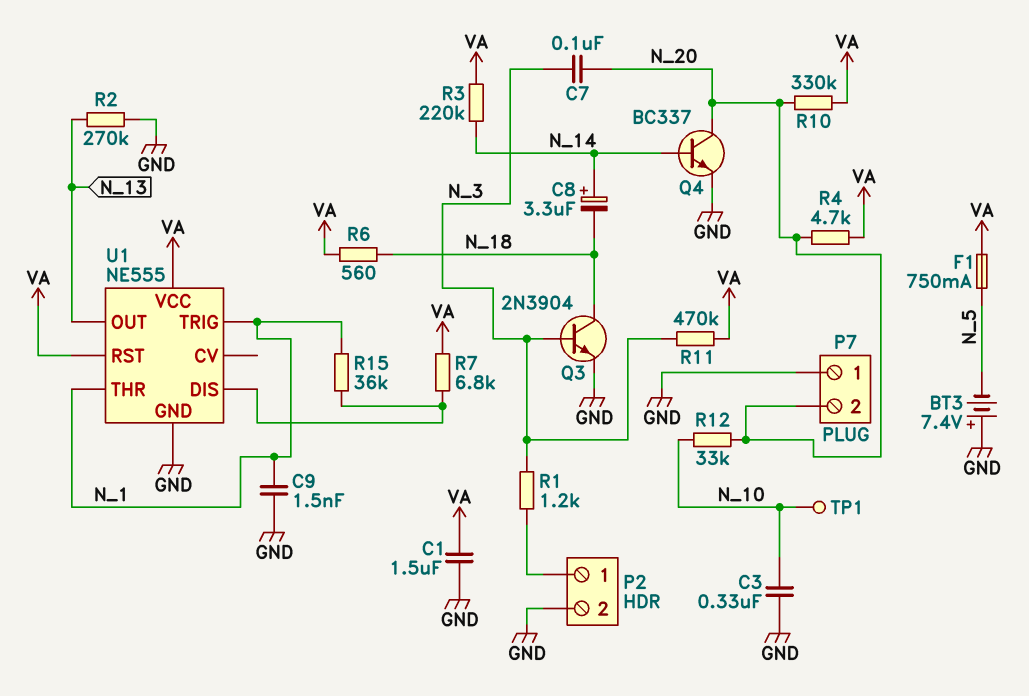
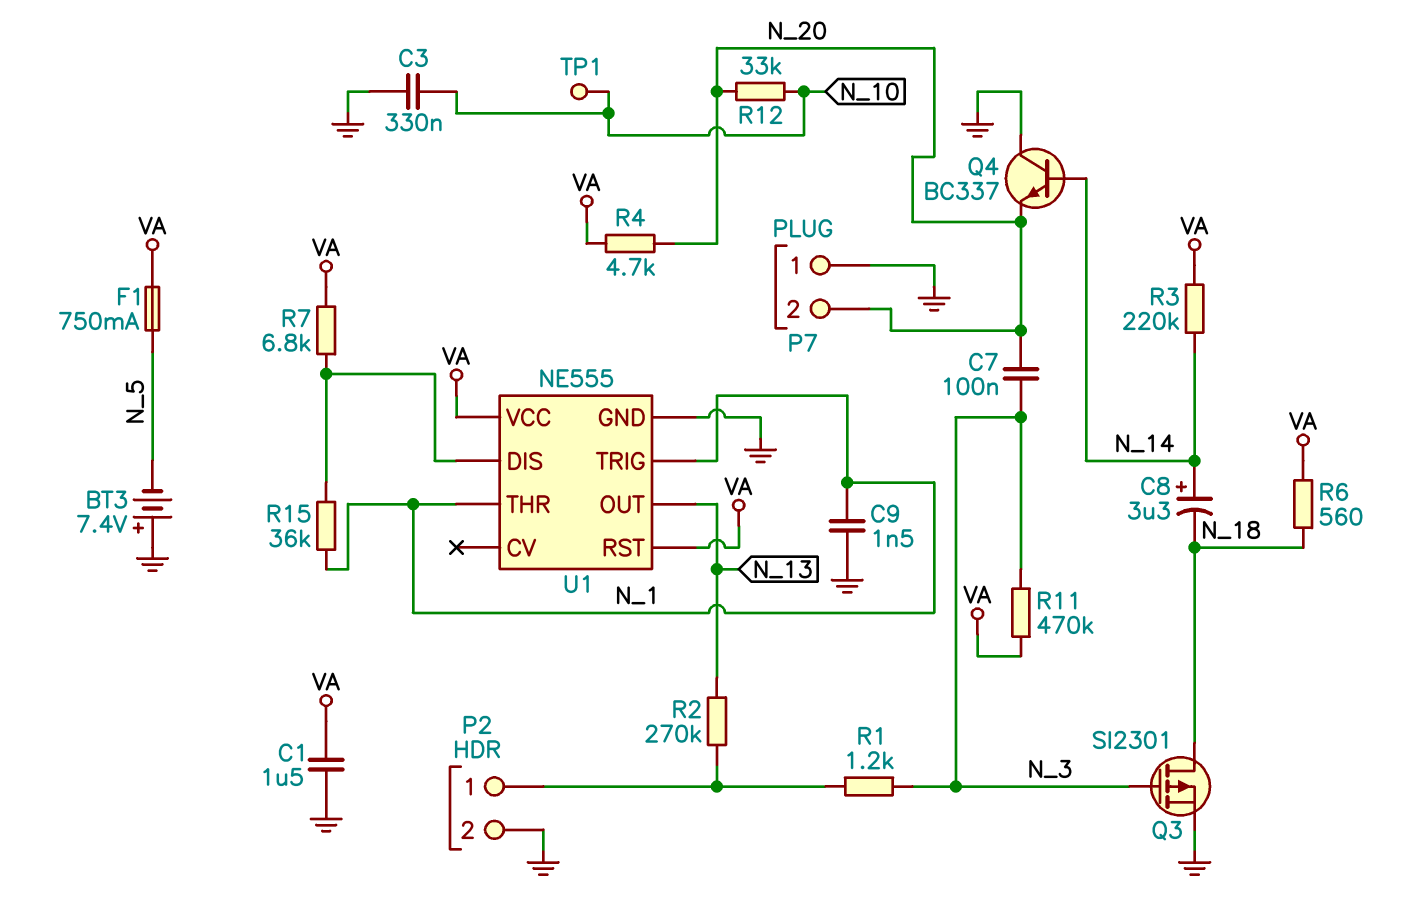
Q3: NPN 2N3904 (B N_3, C N_18, E GND) -> PMOS SI2301 (G N_3, D N_18, S GND)
Q4: NPN BC337 (B N_14, C N_20, E GND) -> NPN BC337 (B N_14, C GND, E N_20)
R2: 270k (GND, N_13) -> 270k (N_13, P2/1)
R10: 330k (N_20, VA) -> none

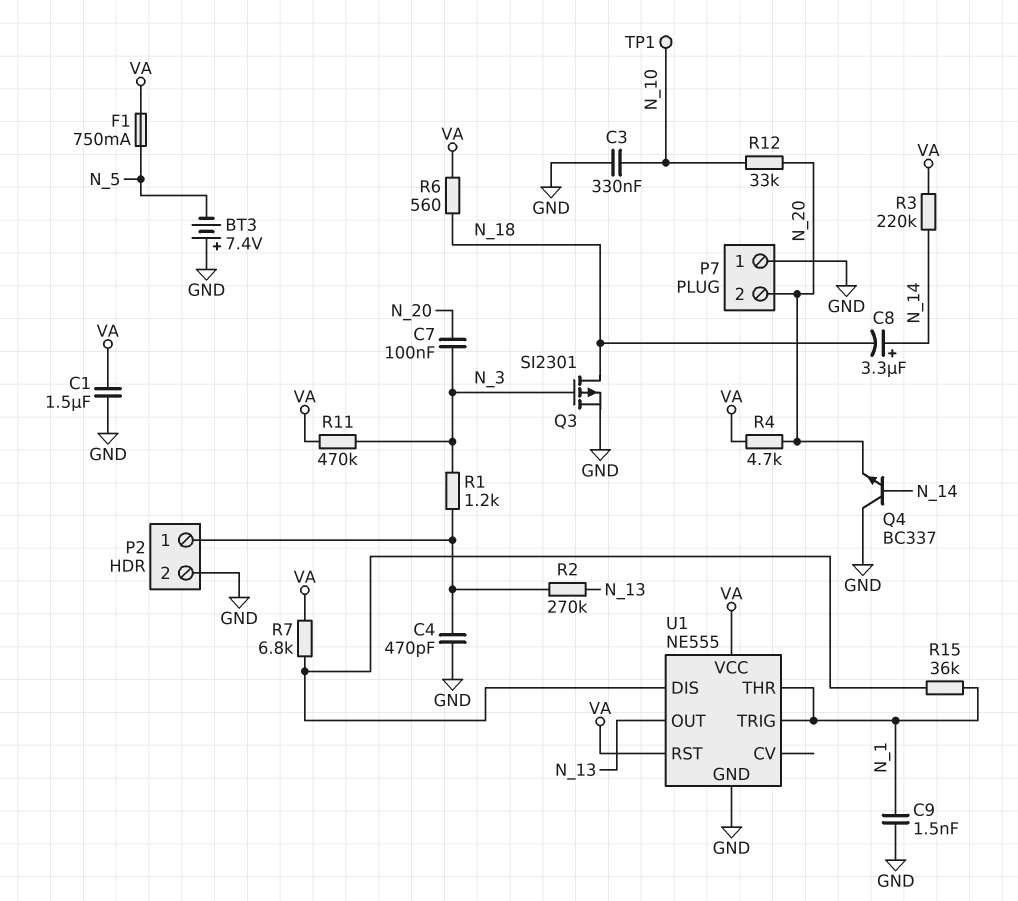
C4: none -> 470pF (GND, P2/1)

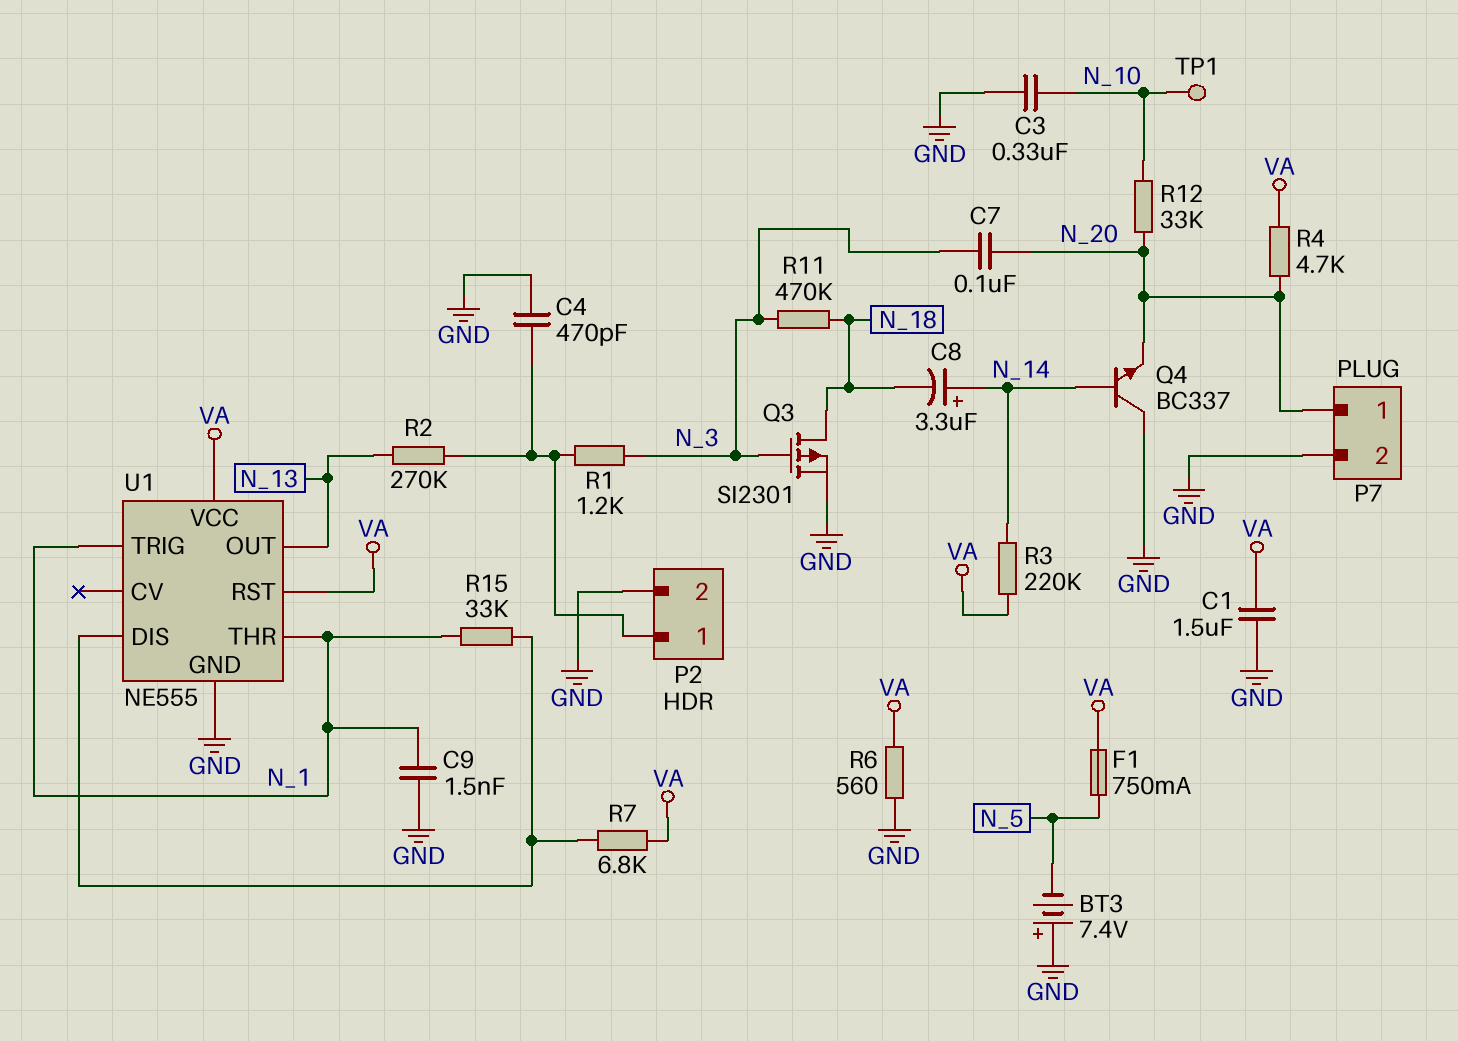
P7 pin 1: GND -> N_20
P7 pin 2: N_20 -> GND
R6: 560 (N_18, VA) -> 560 (GND, VA)
R11: 470k (N_3, VA) -> 470k (N_3, N_18)
R15: 36k (N_1, U1/DIS) -> 33k (N_1, U1/DIS)

